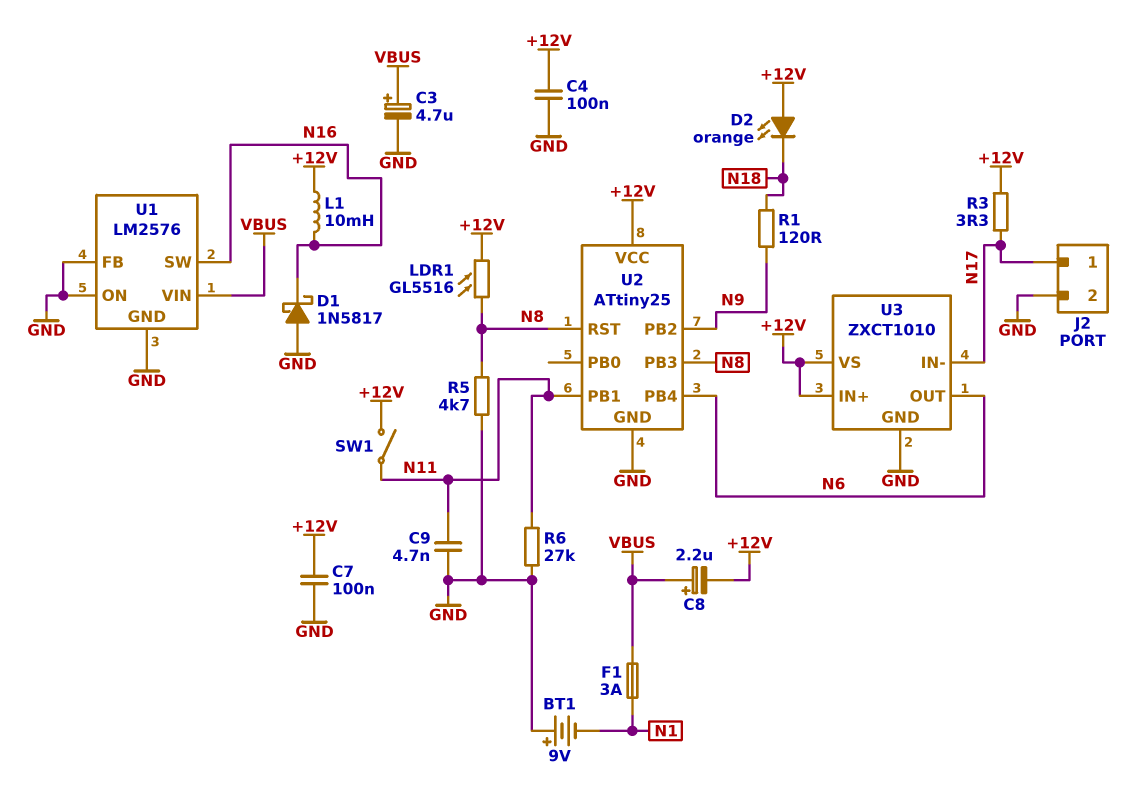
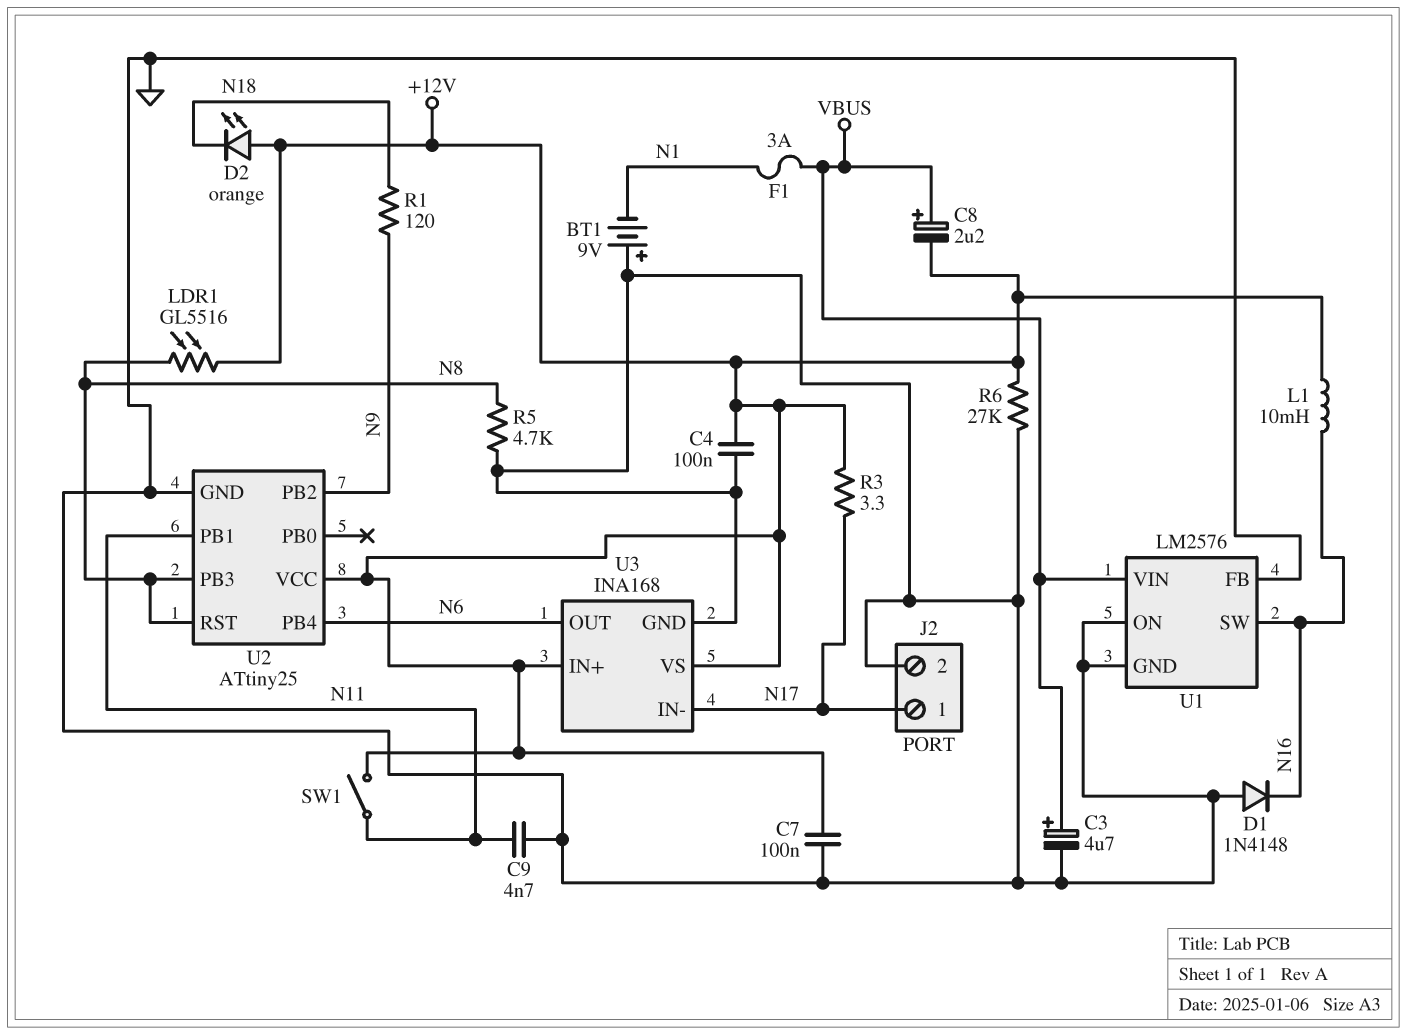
D1: schottky 1N5817 (A GND, K N16) -> diode 1N4148 (A GND, K N16)
R6: 27k (GND, N11) -> 27k (+12V, GND)
U3: ZXCT1010 -> INA168

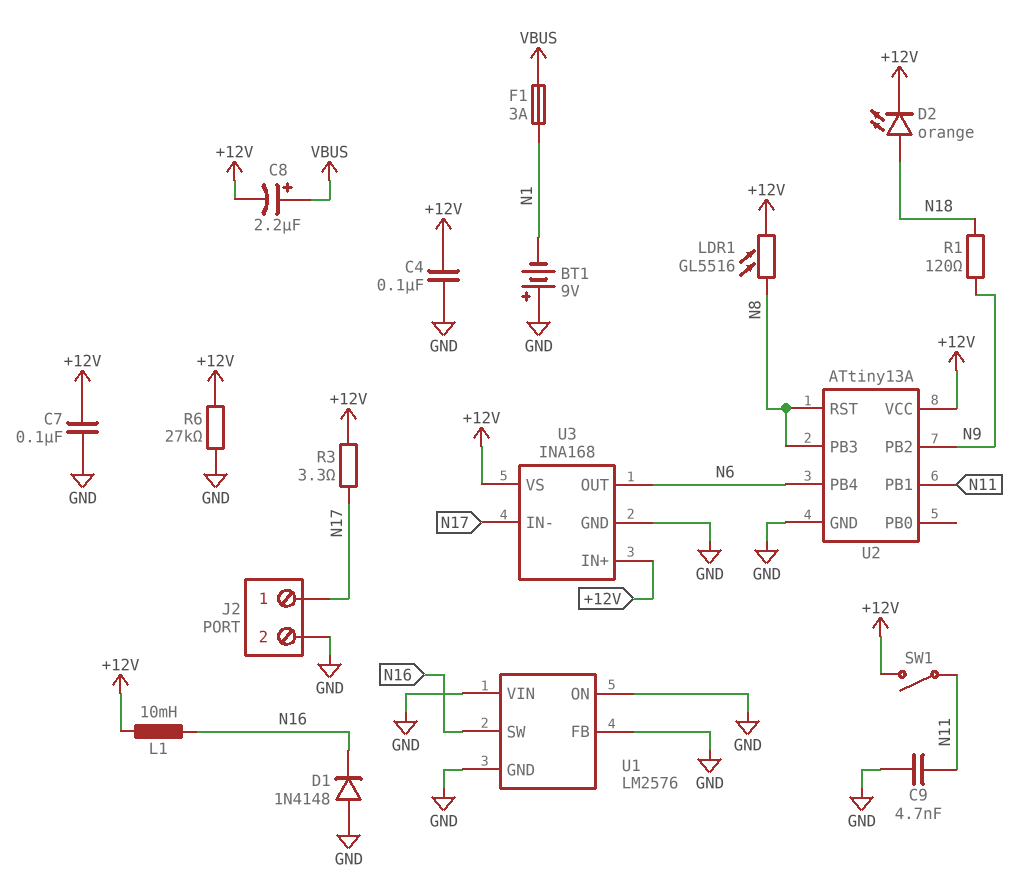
C3: 4.7uF (plus VBUS, minus GND) -> none
D2: LED orange (A +12V, K N18) -> LED orange (A N18, K +12V)
R5: 4.7k (GND, N8) -> none
U1 pin VIN: VBUS -> GND
U2: ATtiny25 -> ATtiny13A

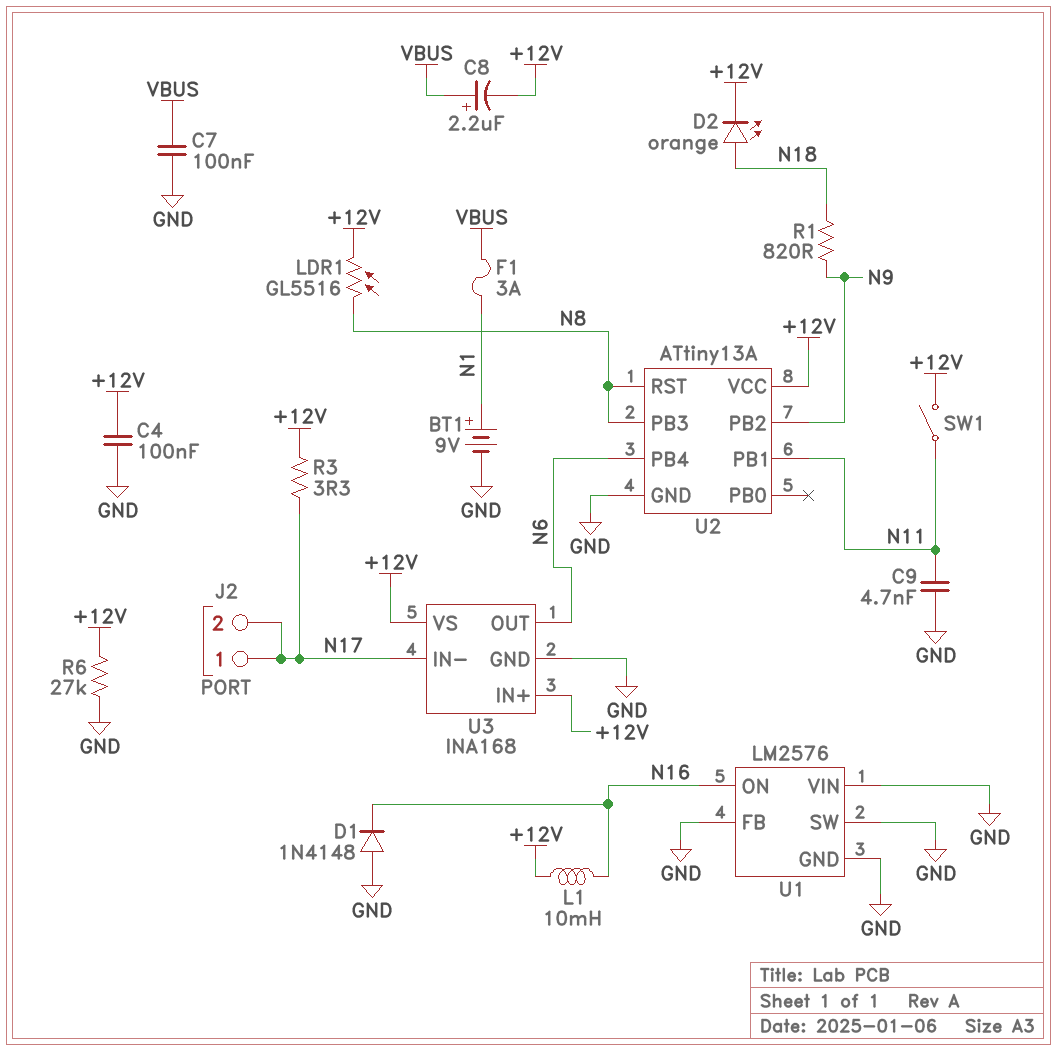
BT1: 9V (plus GND, minus N1) -> 9V (plus N1, minus GND)
C7: 100nF (+12V, GND) -> 100nF (GND, VBUS)
J2 pin 2: GND -> N17
R1: 120 (N9, N18) -> 820 (N9, N18)
U1 pin ON: GND -> N16
U1 pin SW: N16 -> GND

